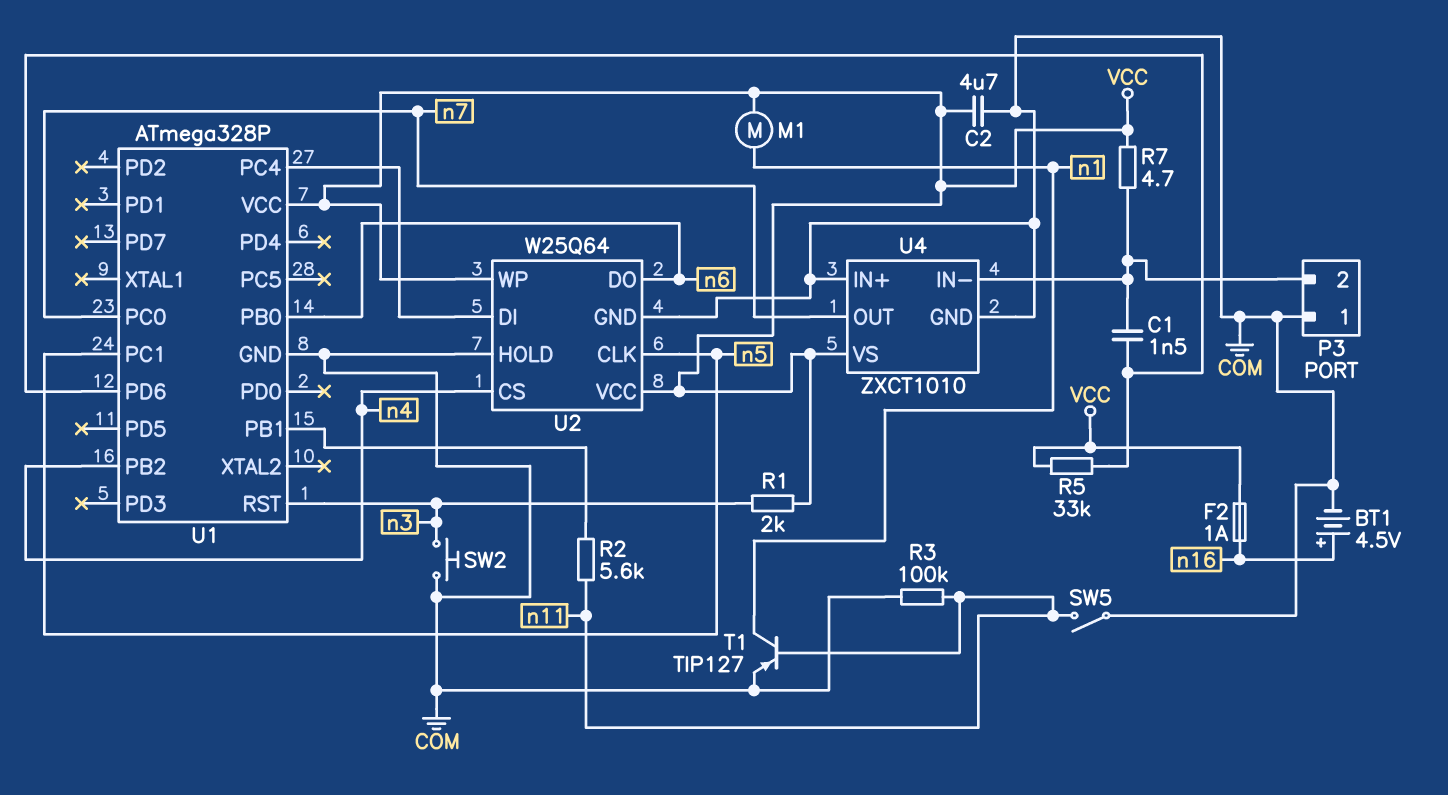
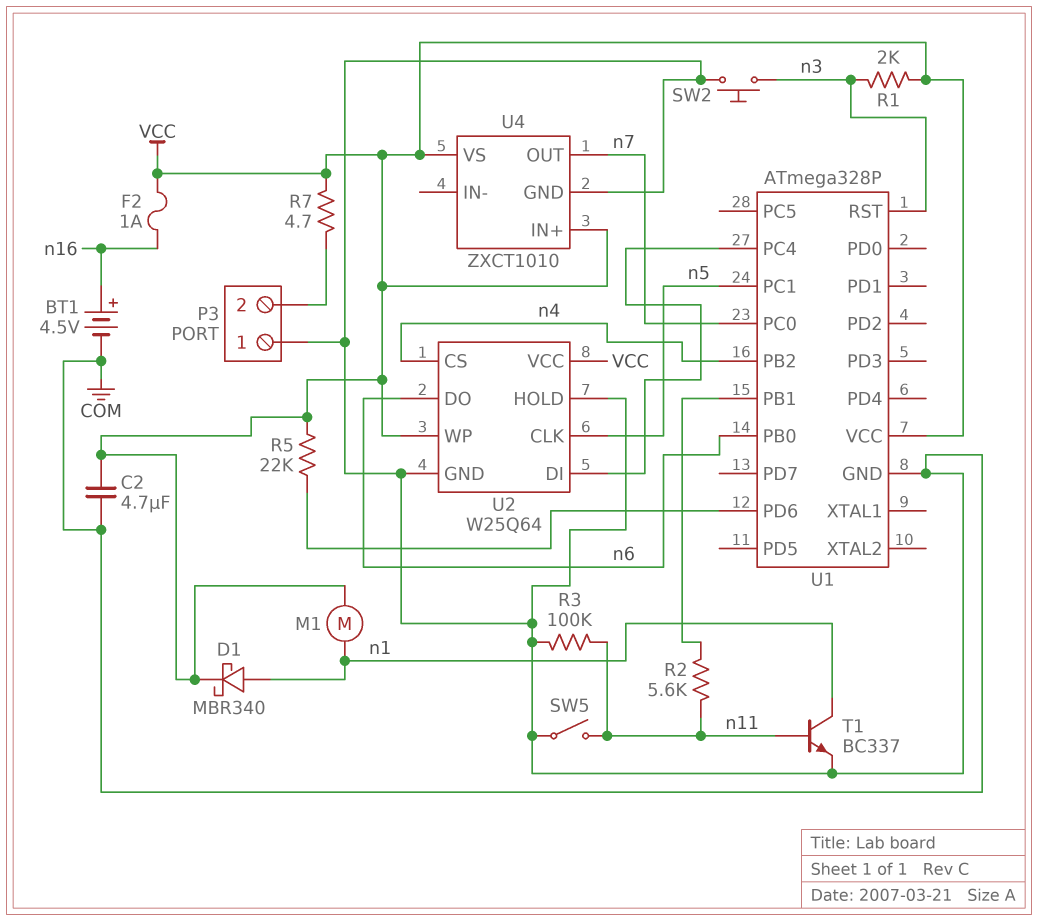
C1: 1.5nF (P3/2, U1/PD6) -> none
D1: none -> schottky MBR340 (A n1, K VCC)
R5: 33k (U1/PD6, VCC) -> 22k (U1/PD6, VCC)
T1: PNP TIP127 (B n11, C n1, E COM) -> NPN BC337 (B n11, C n1, E COM)
U4 pin IN+: COM -> VCC
U4 pin IN-: P3/2 -> none

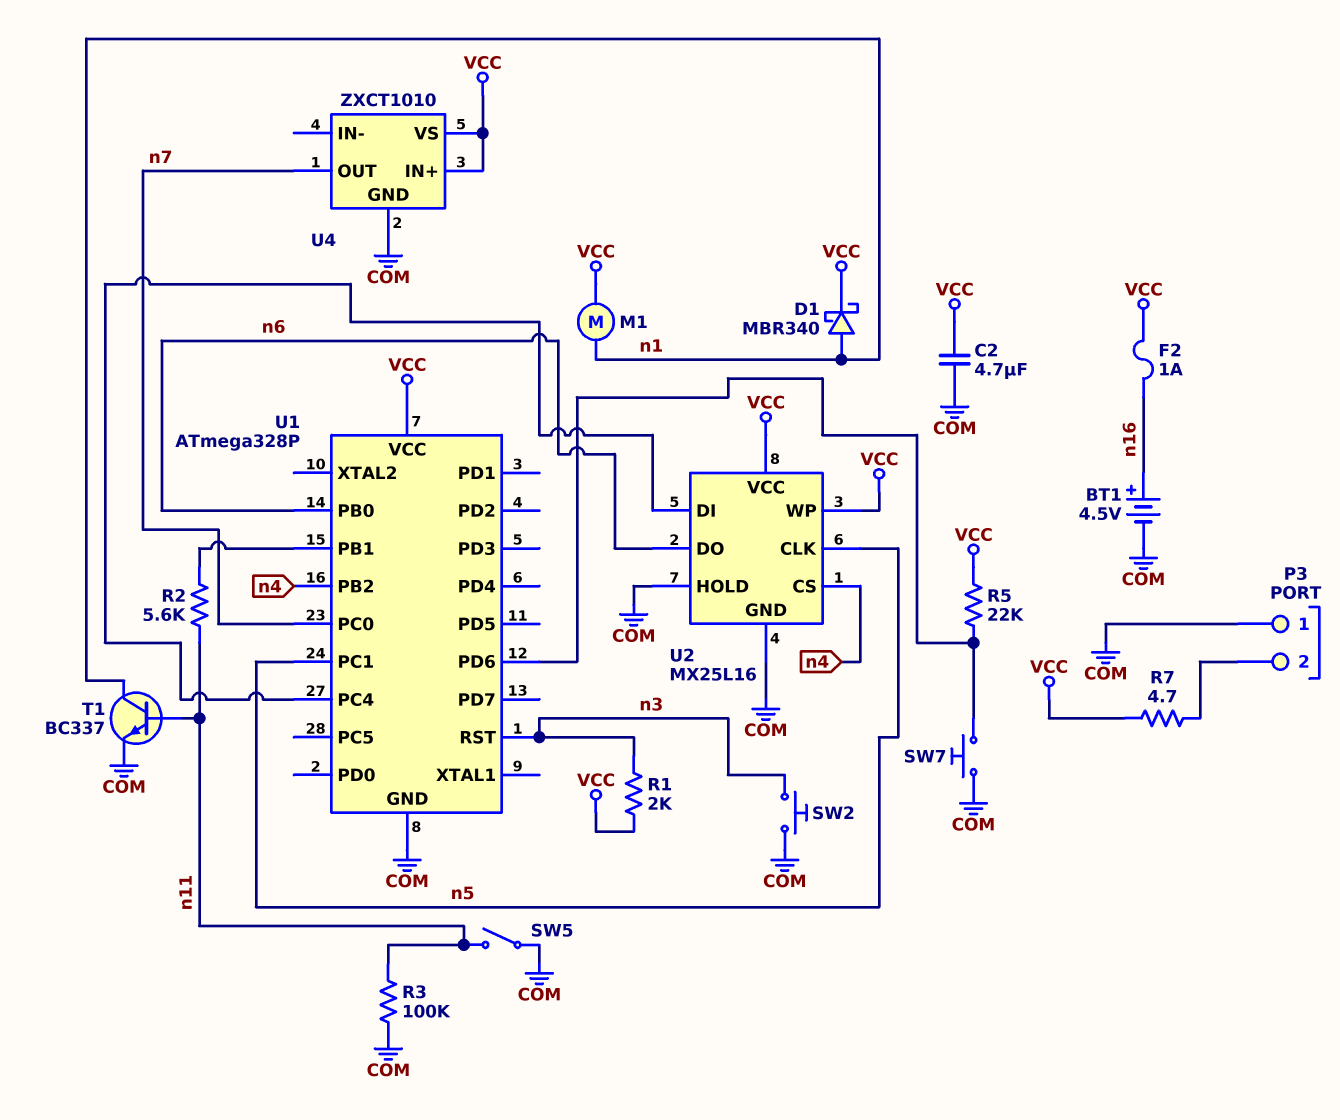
SW7: none -> button (COM, U1/PD6)
U2: W25Q64 -> MX25L16

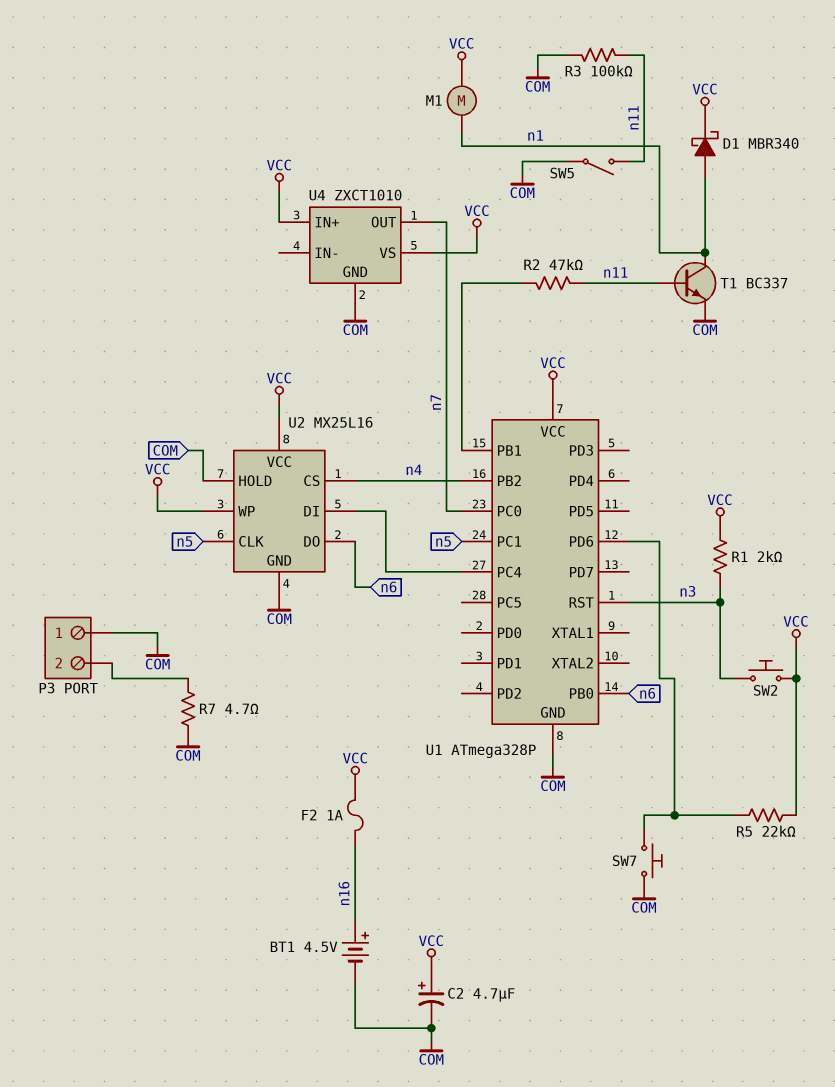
C2: 4.7uF (COM, VCC) -> 4.7uF (plus VCC, minus COM)
R2: 5.6k (U1/PB1, n11) -> 47k (U1/PB1, n11)
R7: 4.7 (P3/2, VCC) -> 4.7 (COM, P3/2)
SW2: button (COM, n3) -> button (VCC, n3)

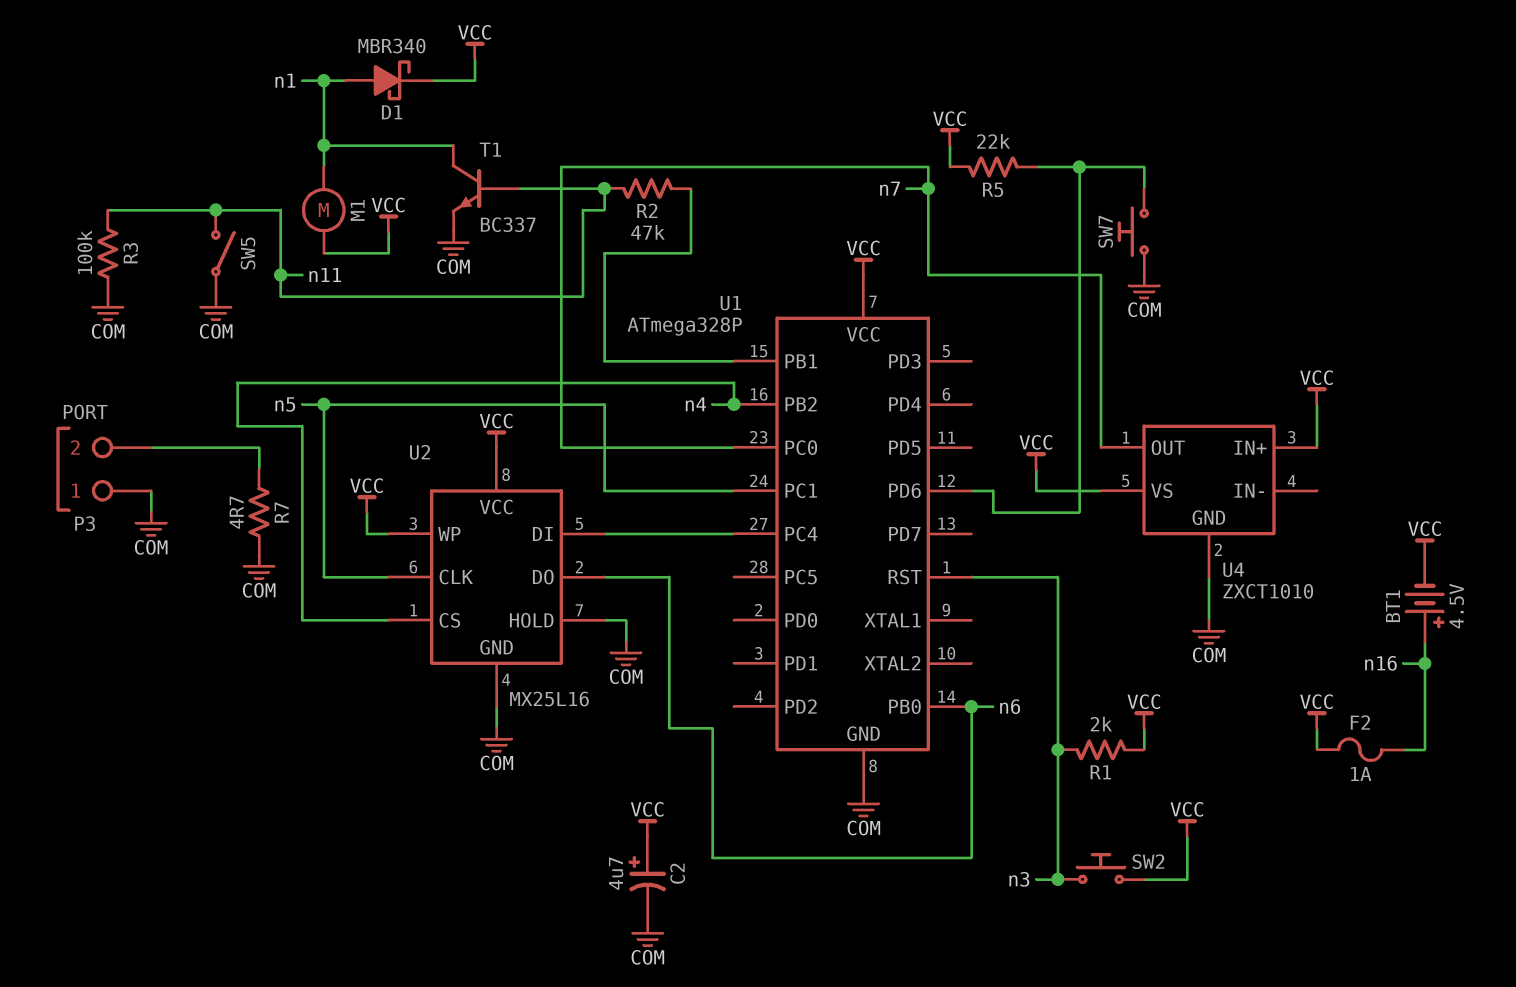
BT1: 4.5V (plus n16, minus COM) -> 4.5V (plus n16, minus VCC)

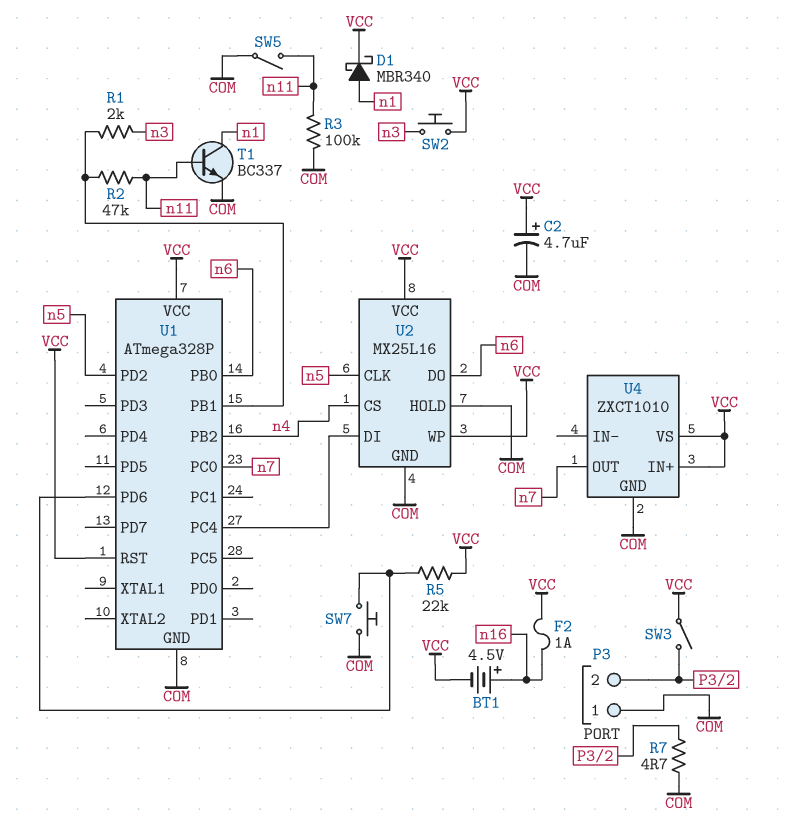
M1: motor (VCC, n1) -> none
R1: 2k (VCC, n3) -> 2k (U1/PB1, n3)
SW3: none -> switch (P3/2, VCC)
U1 pin PC1: n5 -> none
U1 pin PD2: none -> n5
U1 pin RST: n3 -> VCC

